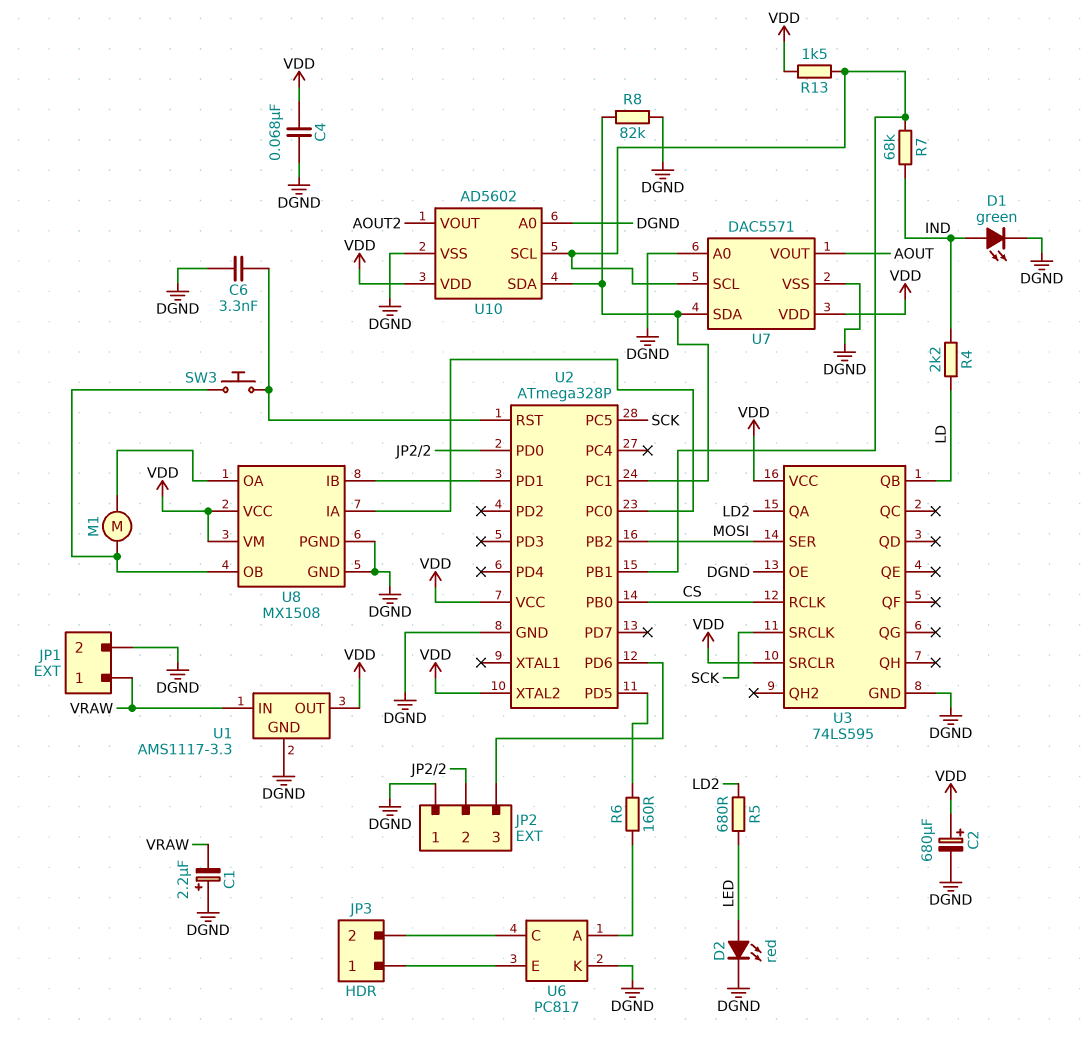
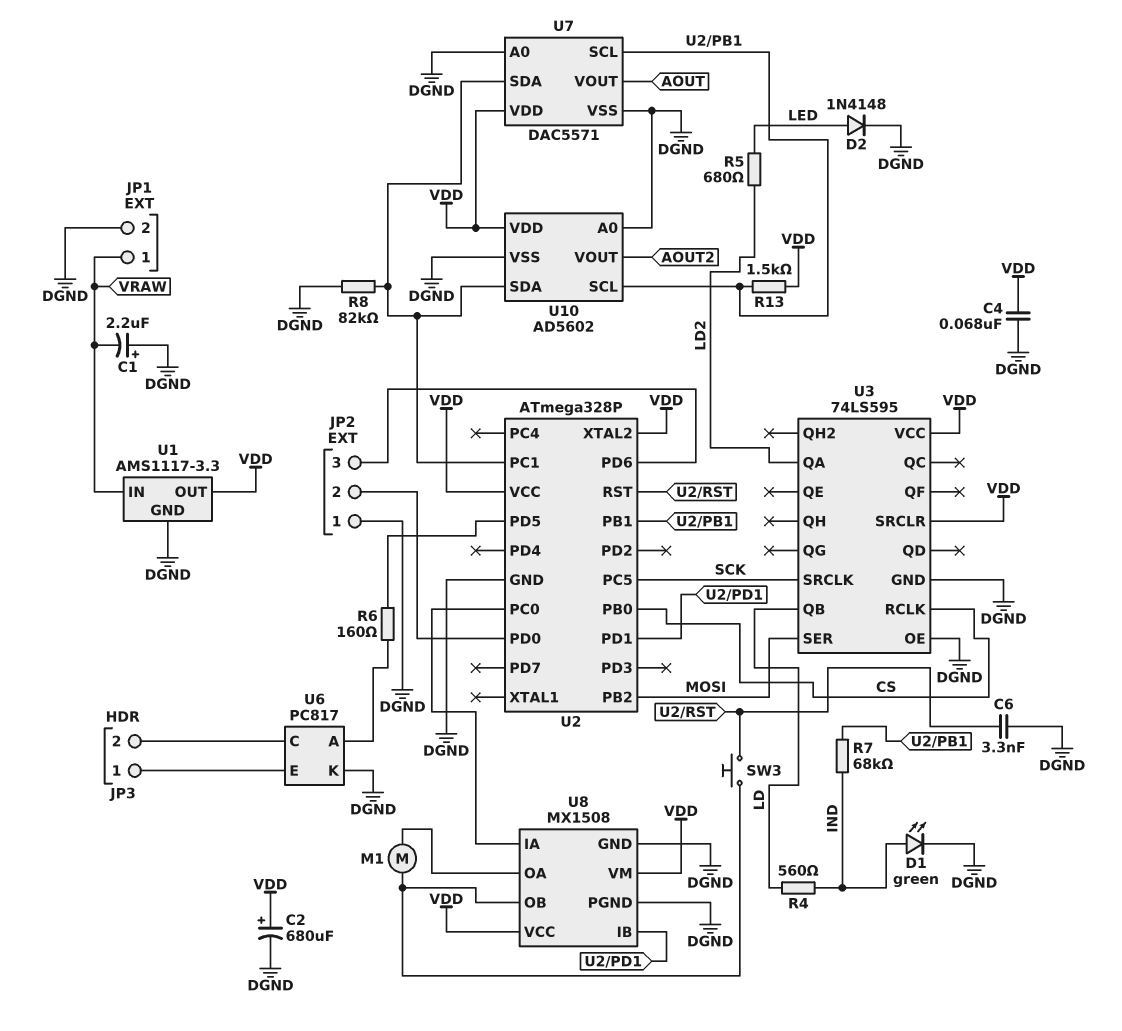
D2: LED red (A LED, K DGND) -> diode 1N4148 (A LED, K DGND)
R4: 2.2k (IND, LD) -> 560 (IND, LD)

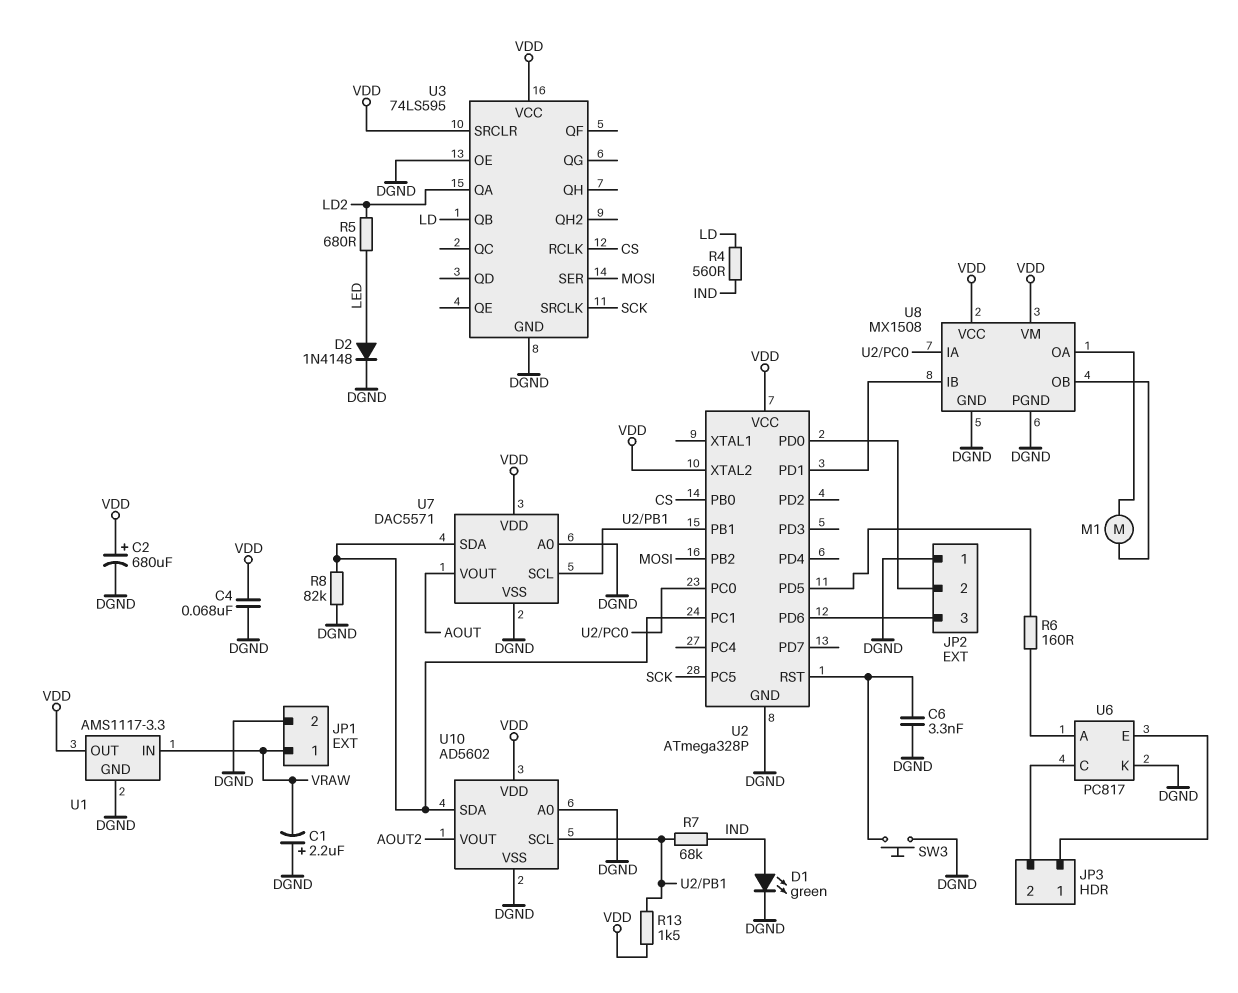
SW3: button (U2/RST, U8/OB) -> button (DGND, U2/RST)

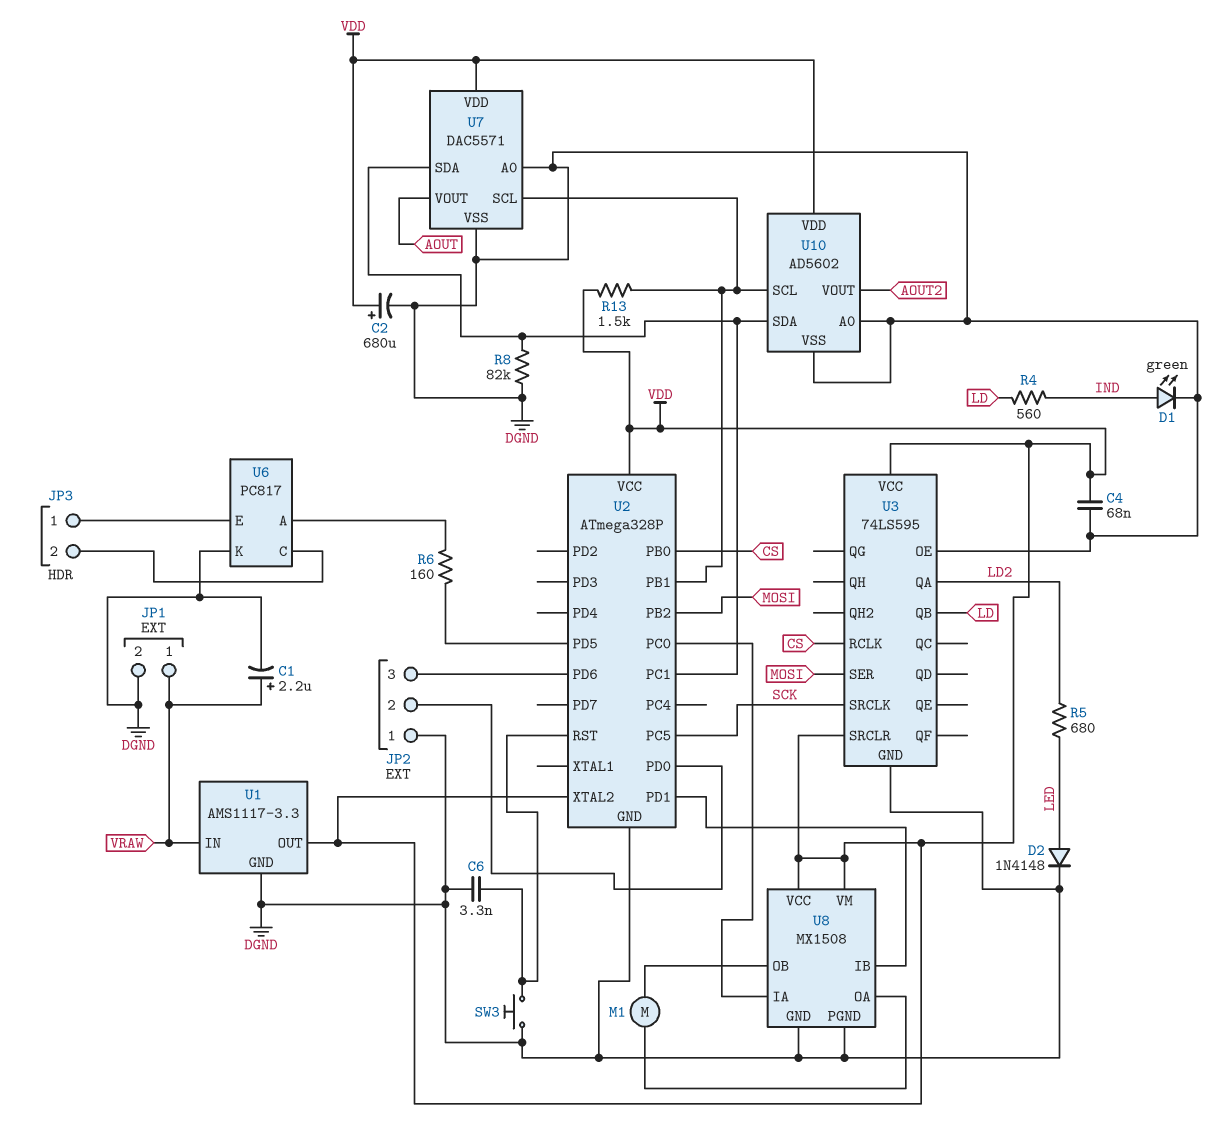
C1: 2.2uF (plus DGND, minus VRAW) -> 2.2uF (plus VRAW, minus DGND)
R7: 68k (IND, U2/PB1) -> none

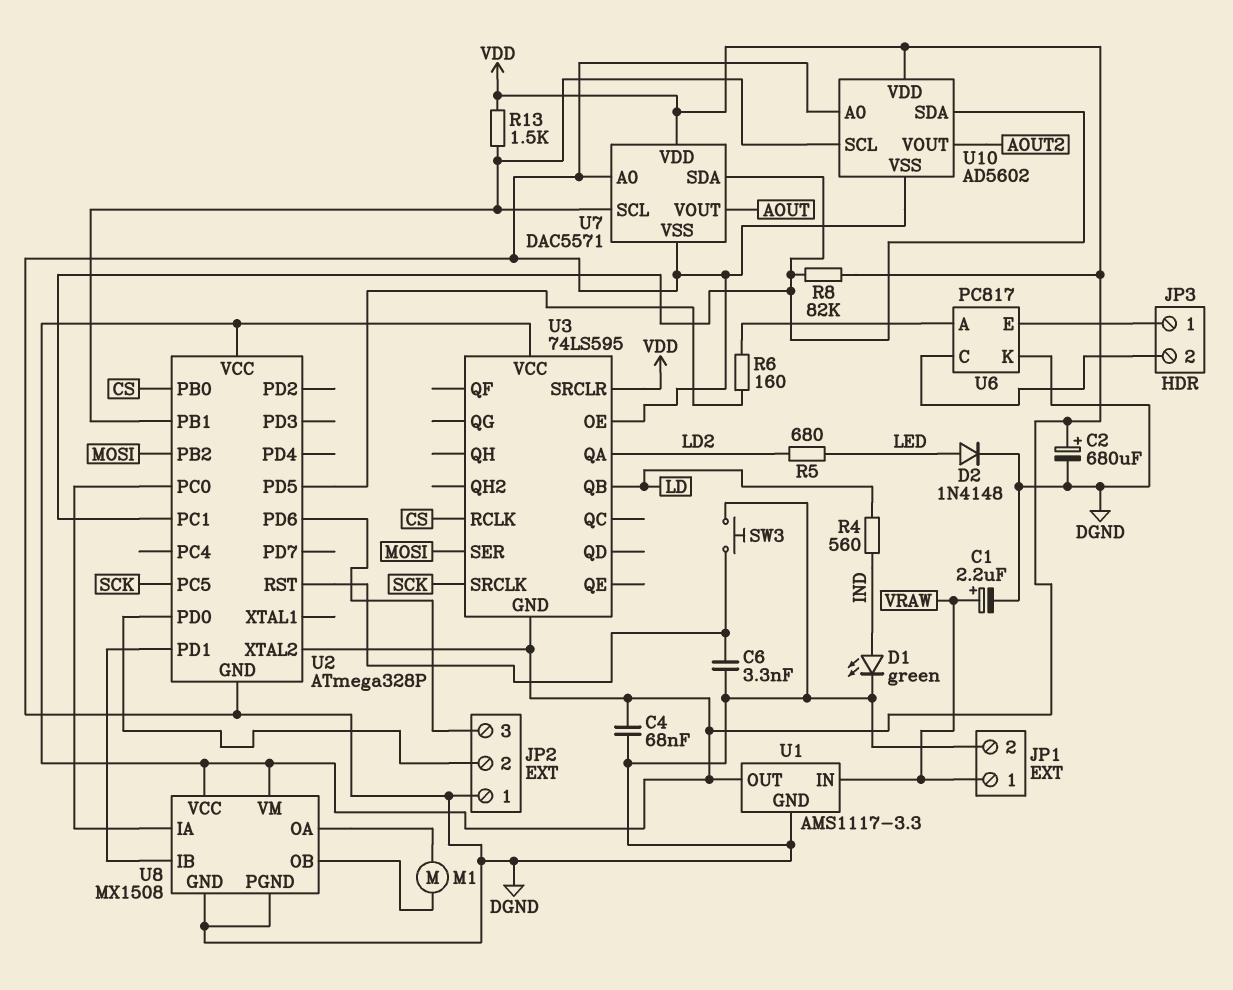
R8: 82k (DGND, U2/PC1) -> 82k (U2/PC1, VDD)
U3 pin GND: DGND -> VDD

